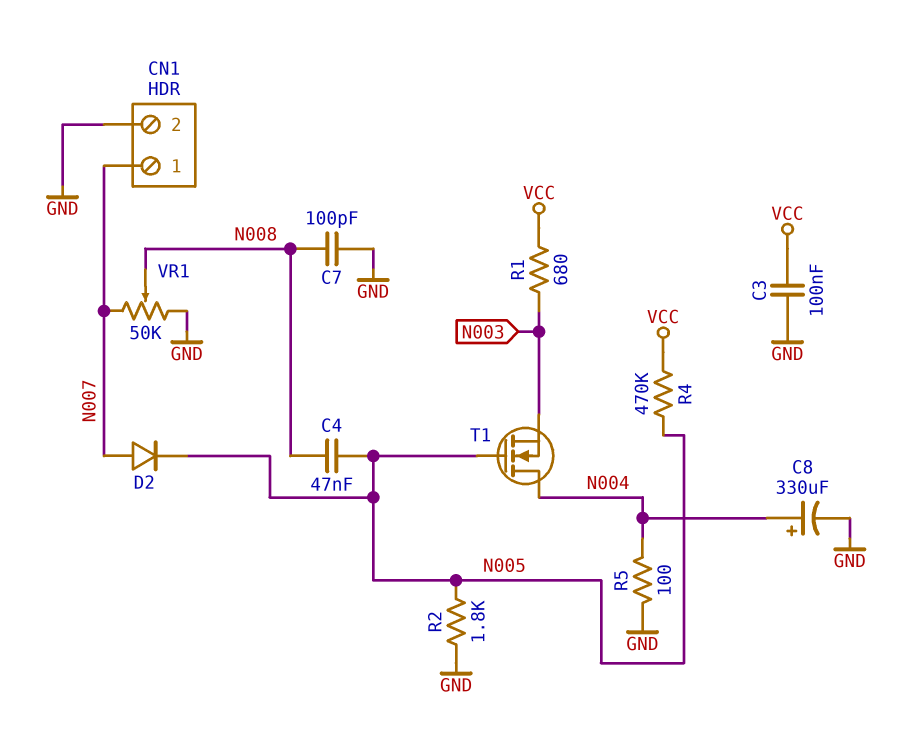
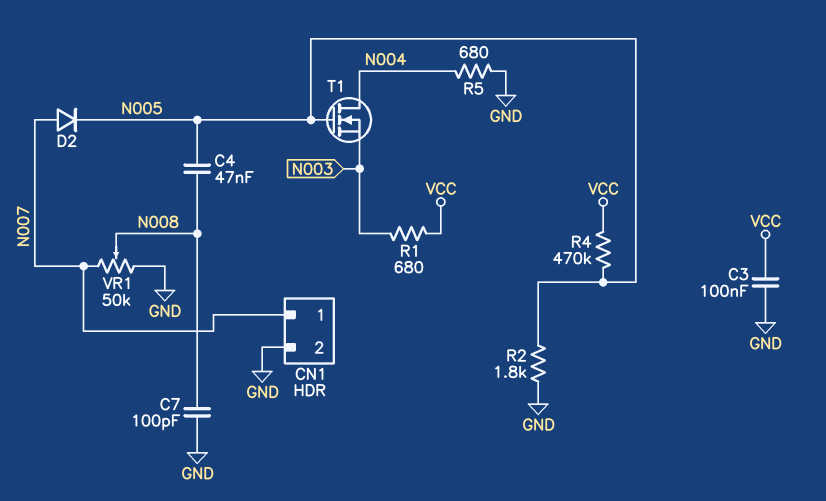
C8: 330uF (plus N004, minus GND) -> none
R5: 100 (GND, N004) -> 680 (GND, N004)

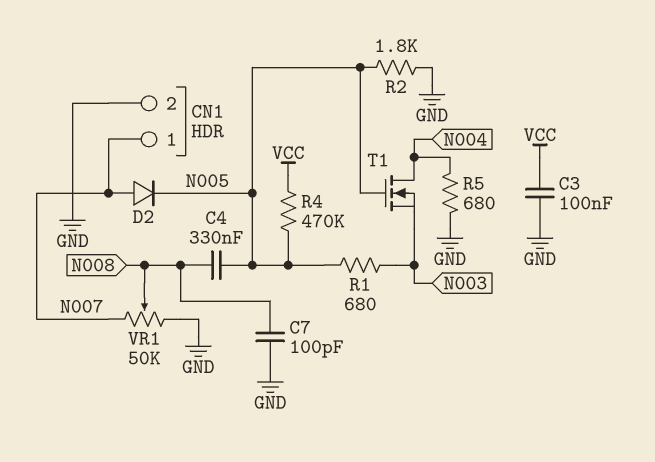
C4: 47nF (N005, N008) -> 330nF (N005, N008)
R1: 680 (N003, VCC) -> 680 (N003, N005)

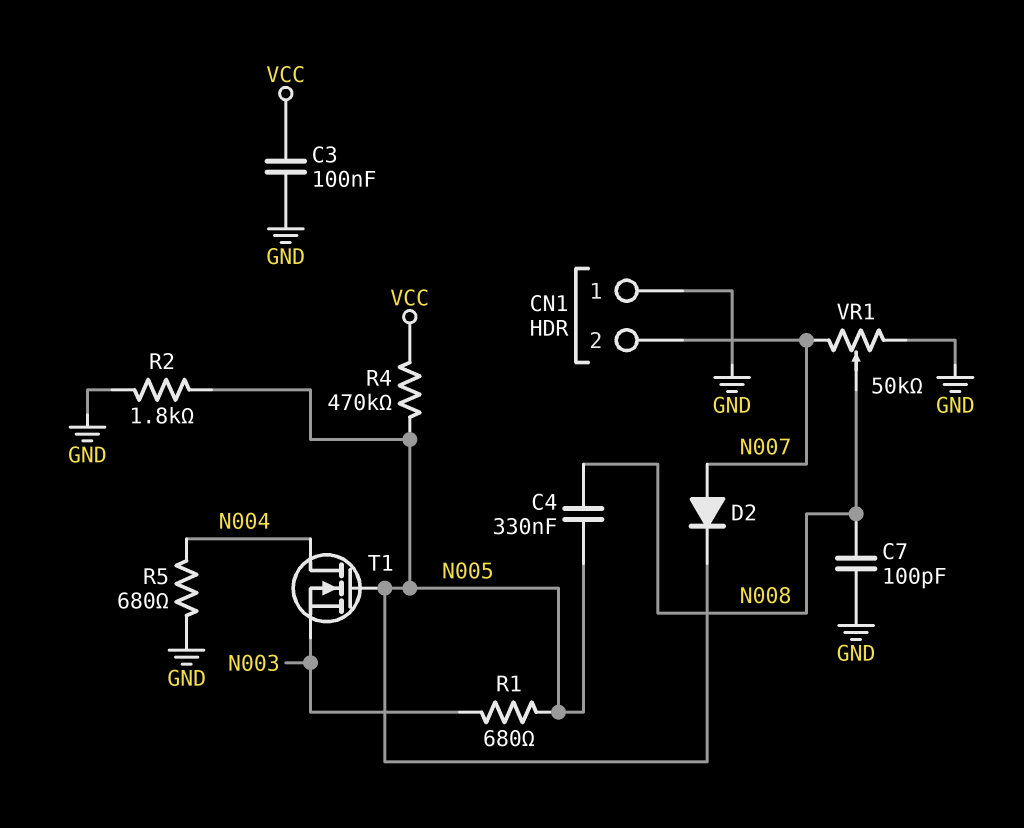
CN1 pin 1: N007 -> GND
CN1 pin 2: GND -> N007

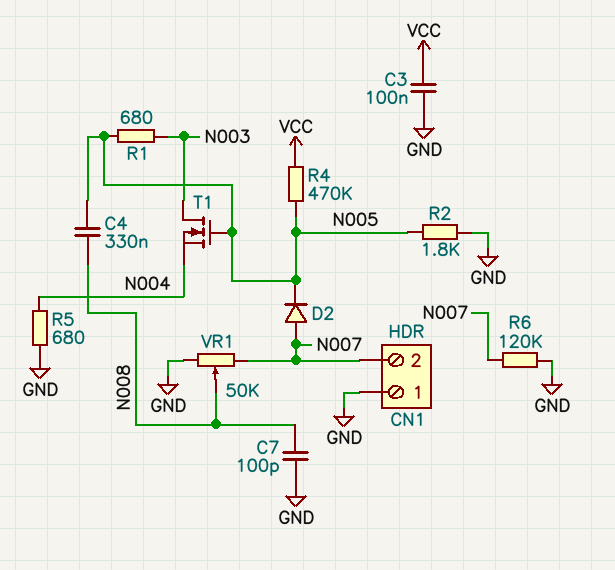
R6: none -> 120k (GND, N007)
T1: NMOS (G N005, D N004, S N003) -> NMOS (G N005, D N003, S N004)

